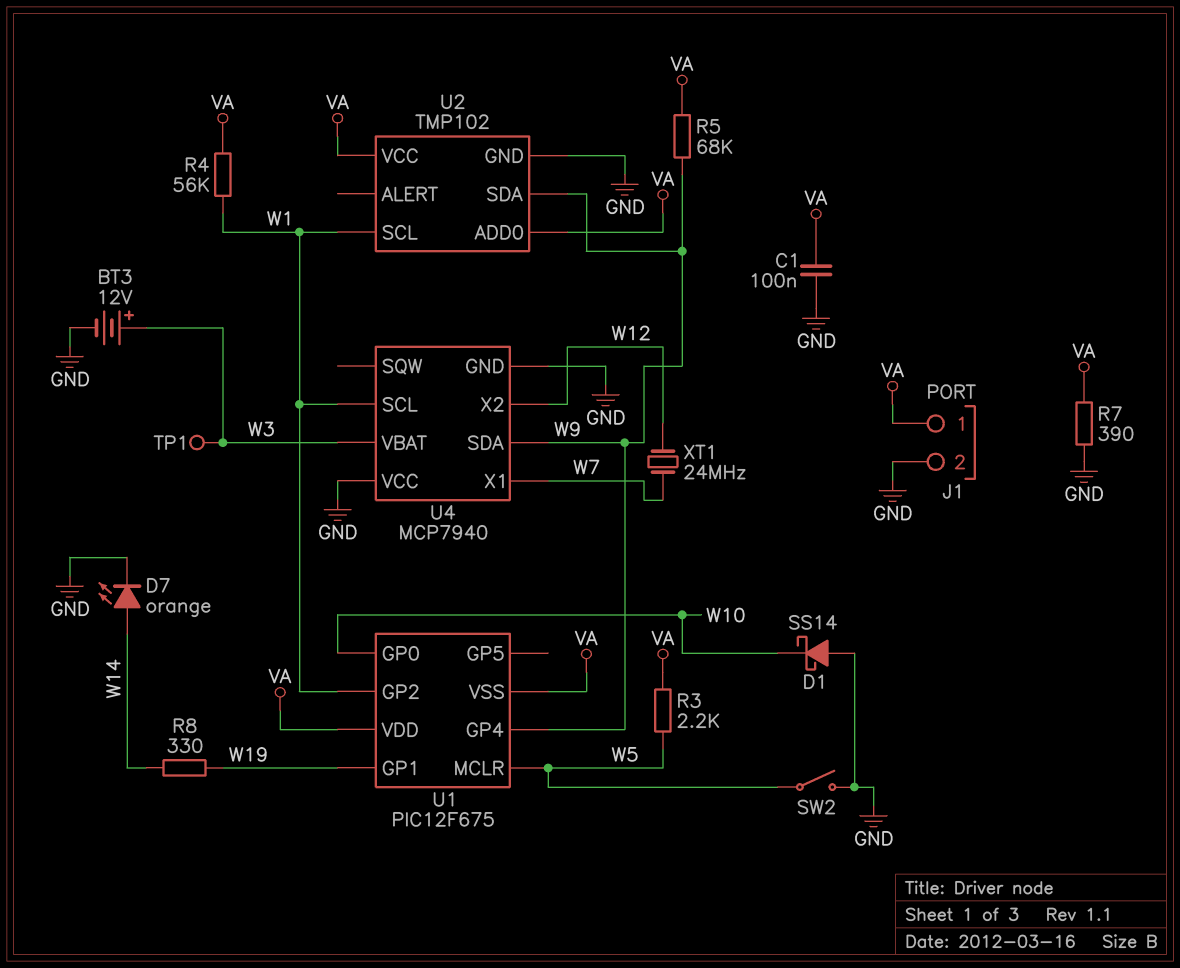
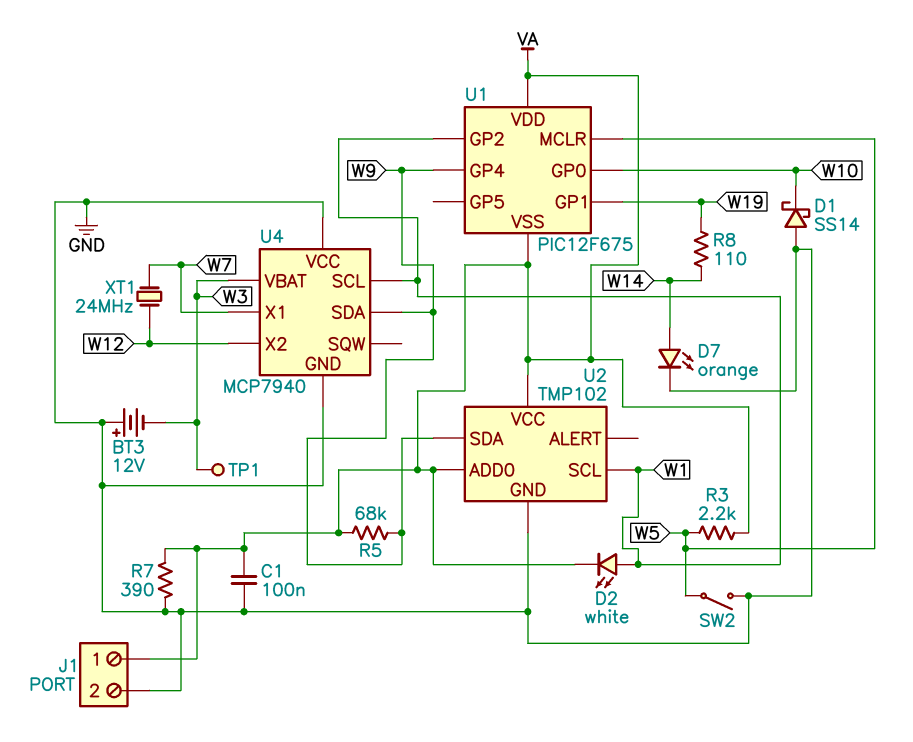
BT3: 12V (plus W3, minus GND) -> 12V (plus GND, minus W3)
D2: none -> LED white (A W1, K VA)
R4: 56k (VA, W1) -> none
R8: 330 (W14, W19) -> 110 (W14, W19)

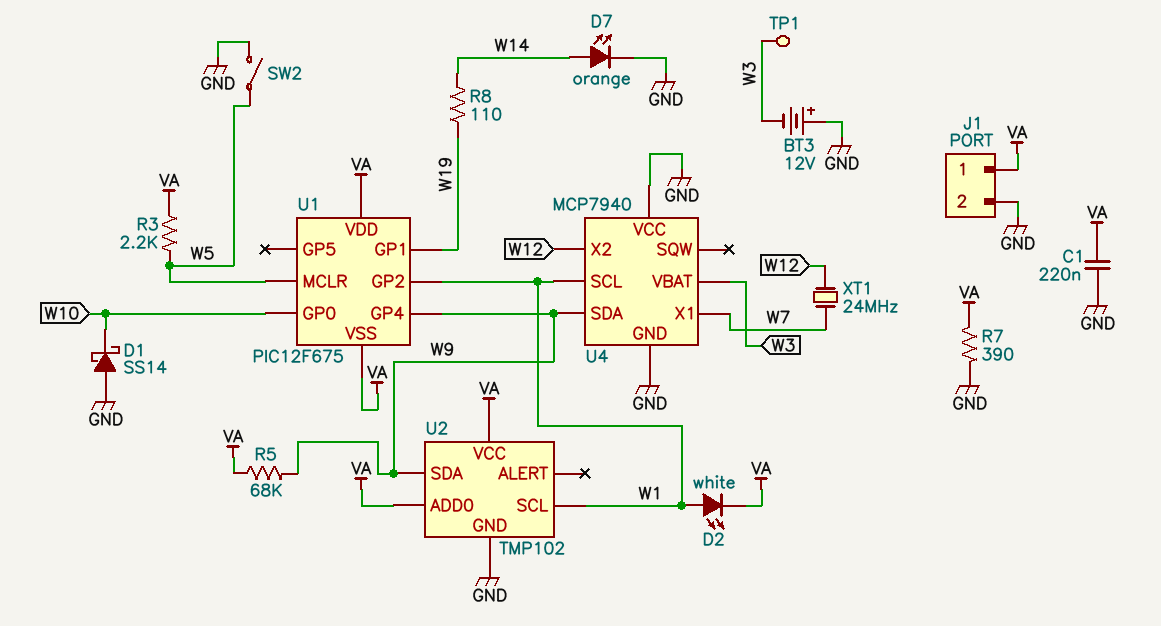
C1: 100nF (GND, VA) -> 220nF (GND, VA)

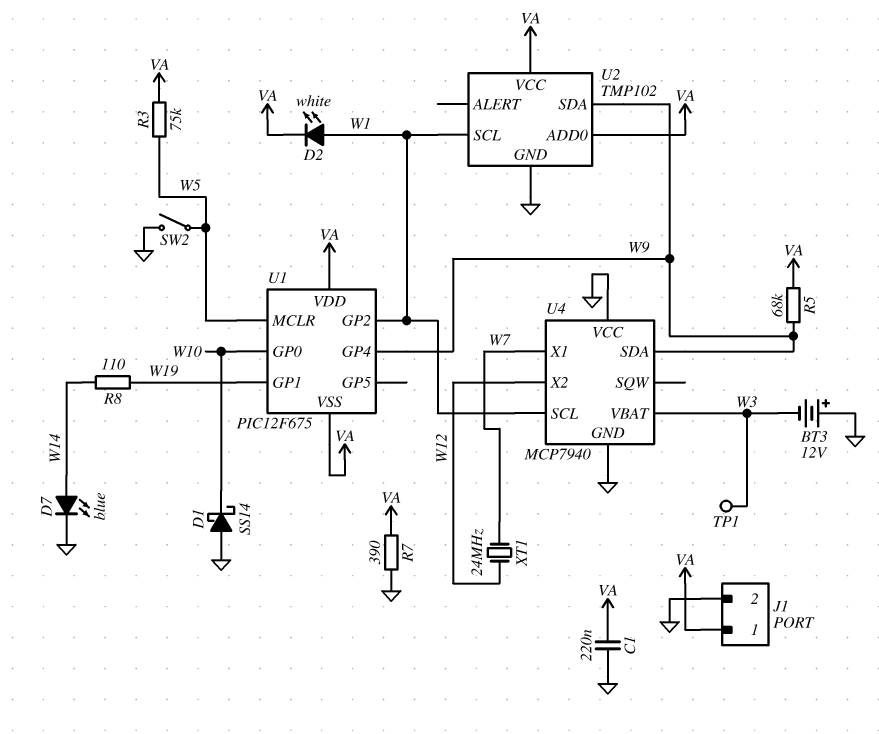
D7: LED orange (A W14, K GND) -> LED blue (A W14, K GND)
R3: 2.2k (VA, W5) -> 75k (VA, W5)

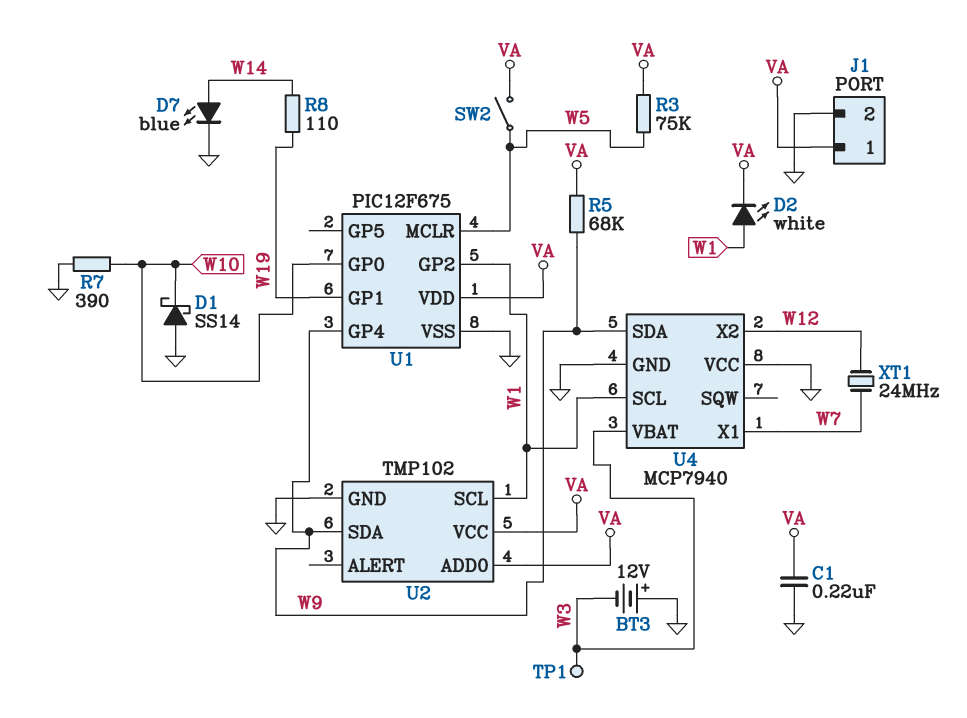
R7: 390 (GND, VA) -> 390 (GND, W10)
SW2: switch (GND, W5) -> switch (VA, W5)
U1 pin VSS: VA -> GND

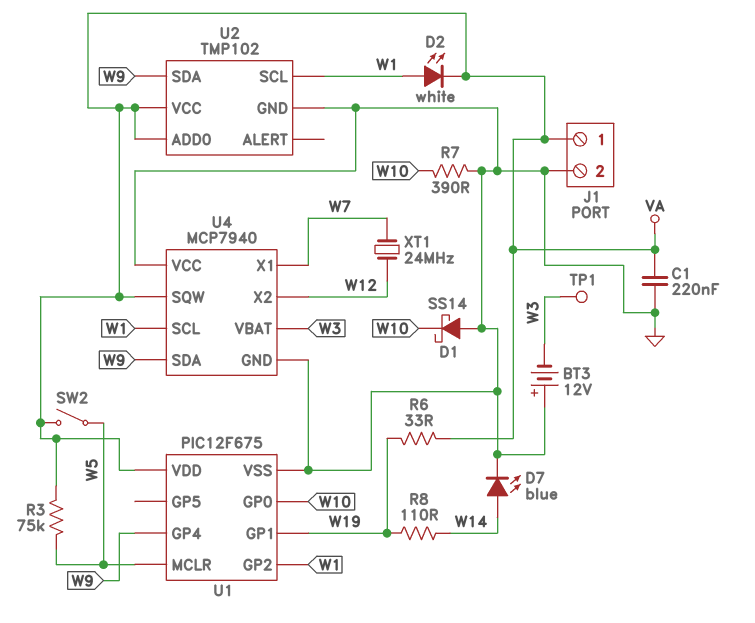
R5: 68k (VA, W9) -> none
R6: none -> 33 (VA, W19)
U4 pin SQW: none -> VA

